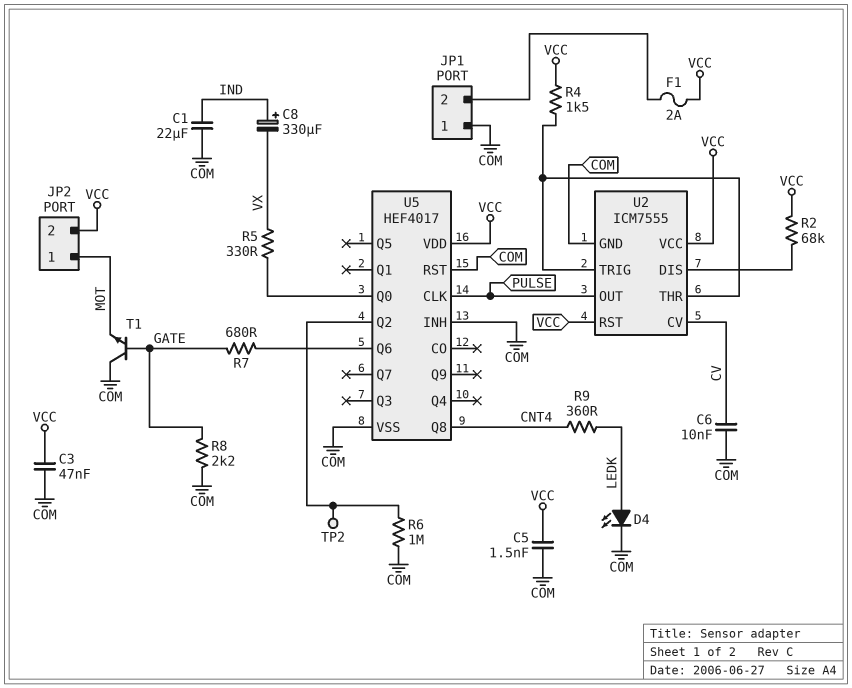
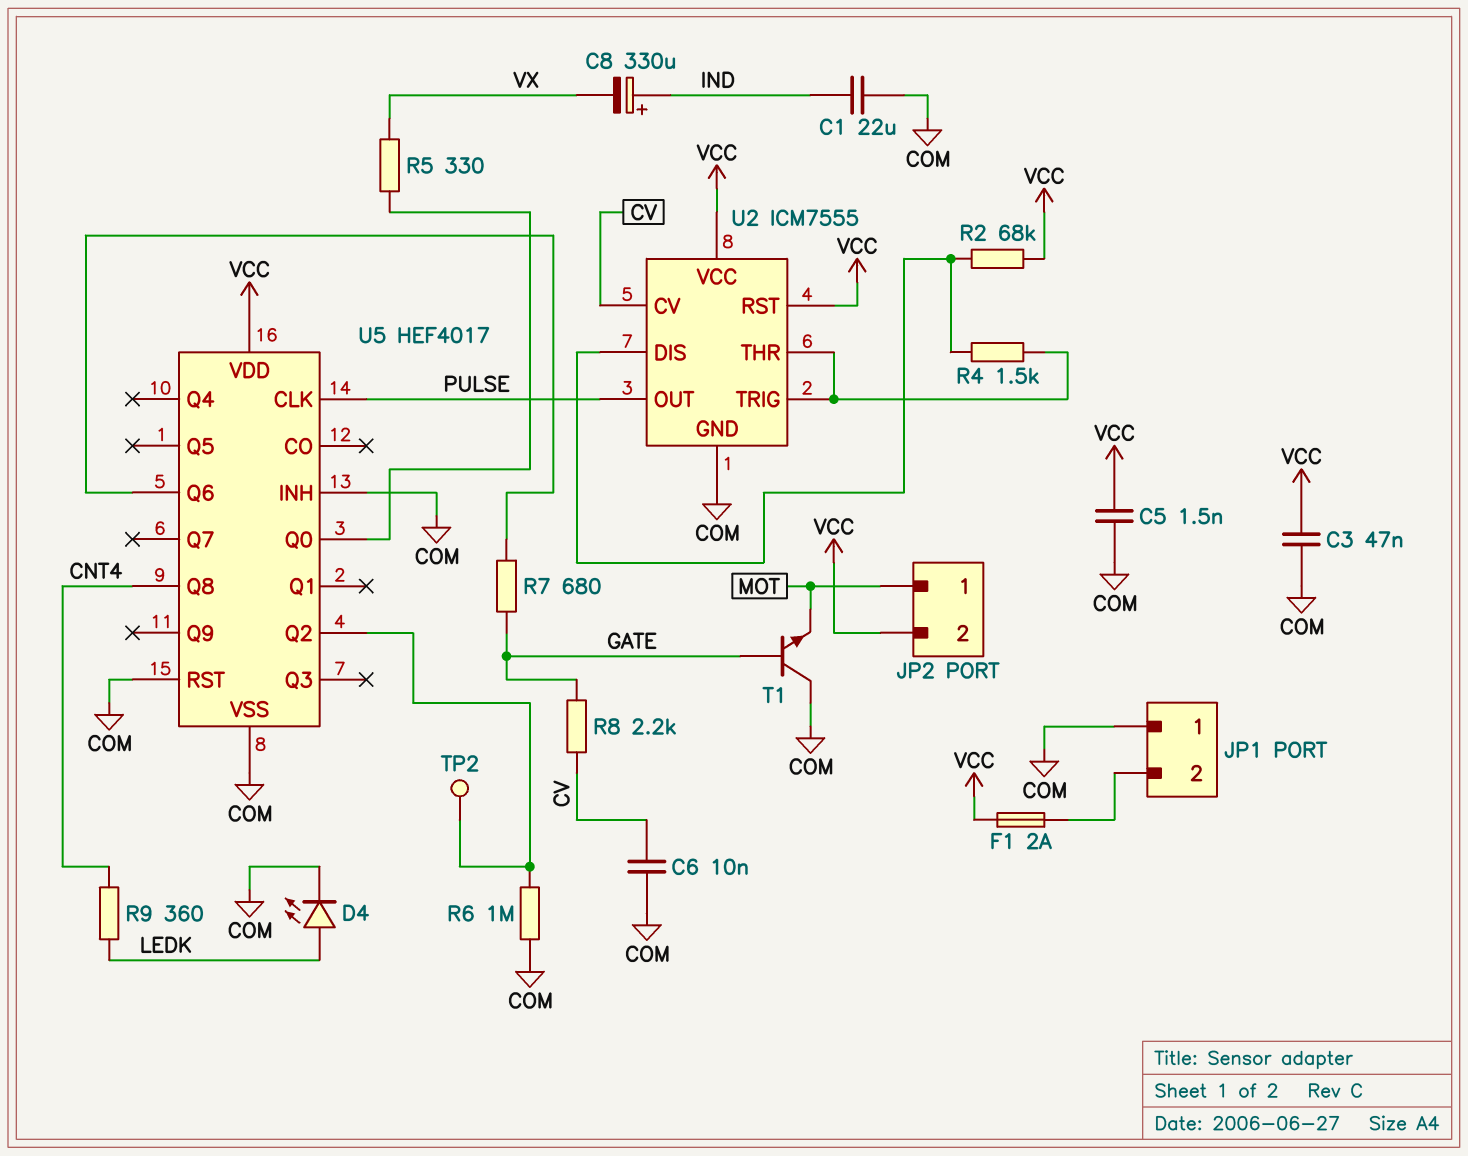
R4: 1.5k (U2/THR, VCC) -> 1.5k (U2/DIS, U2/THR)
R8: 2.2k (COM, GATE) -> 2.2k (CV, GATE)

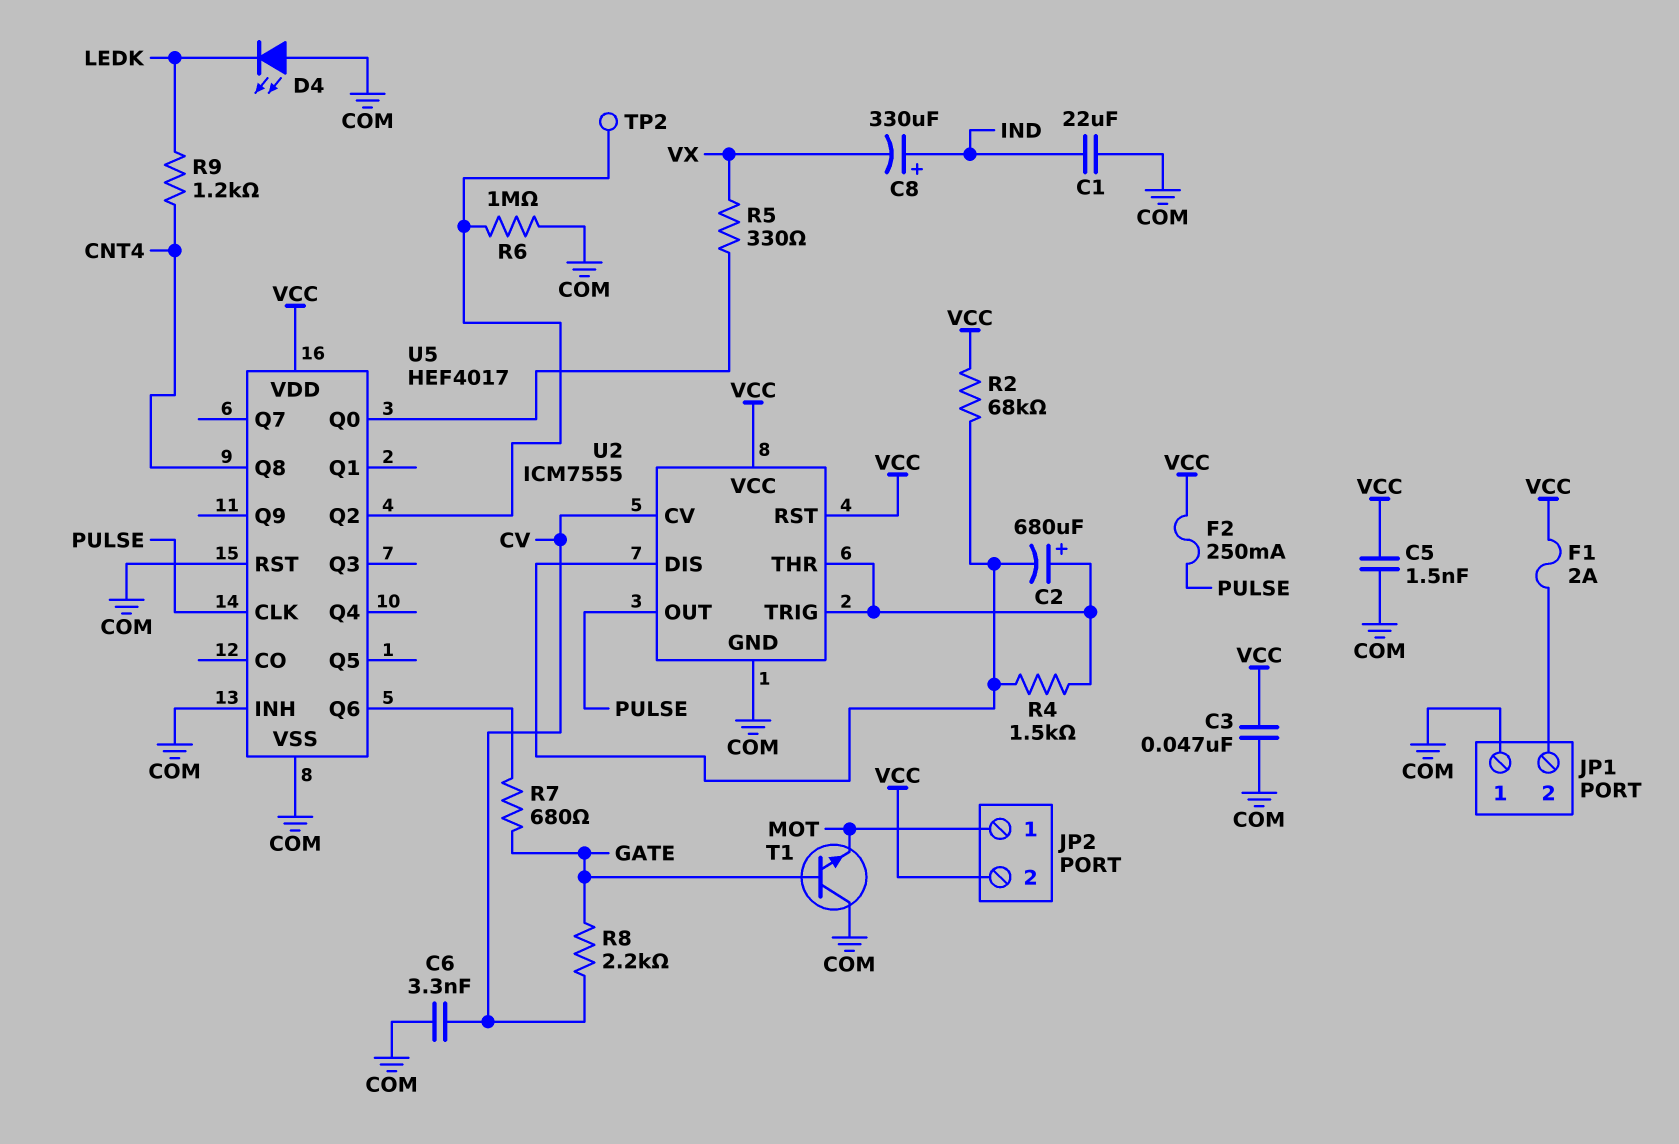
C2: none -> 680uF (plus U2/THR, minus U2/DIS)
C6: 10nF (COM, CV) -> 3.3nF (COM, CV)
D4: LED (A LEDK, K COM) -> LED (A COM, K LEDK)
F2: none -> 250mA (PULSE, VCC)
R9: 360 (CNT4, LEDK) -> 1.2k (CNT4, LEDK)

